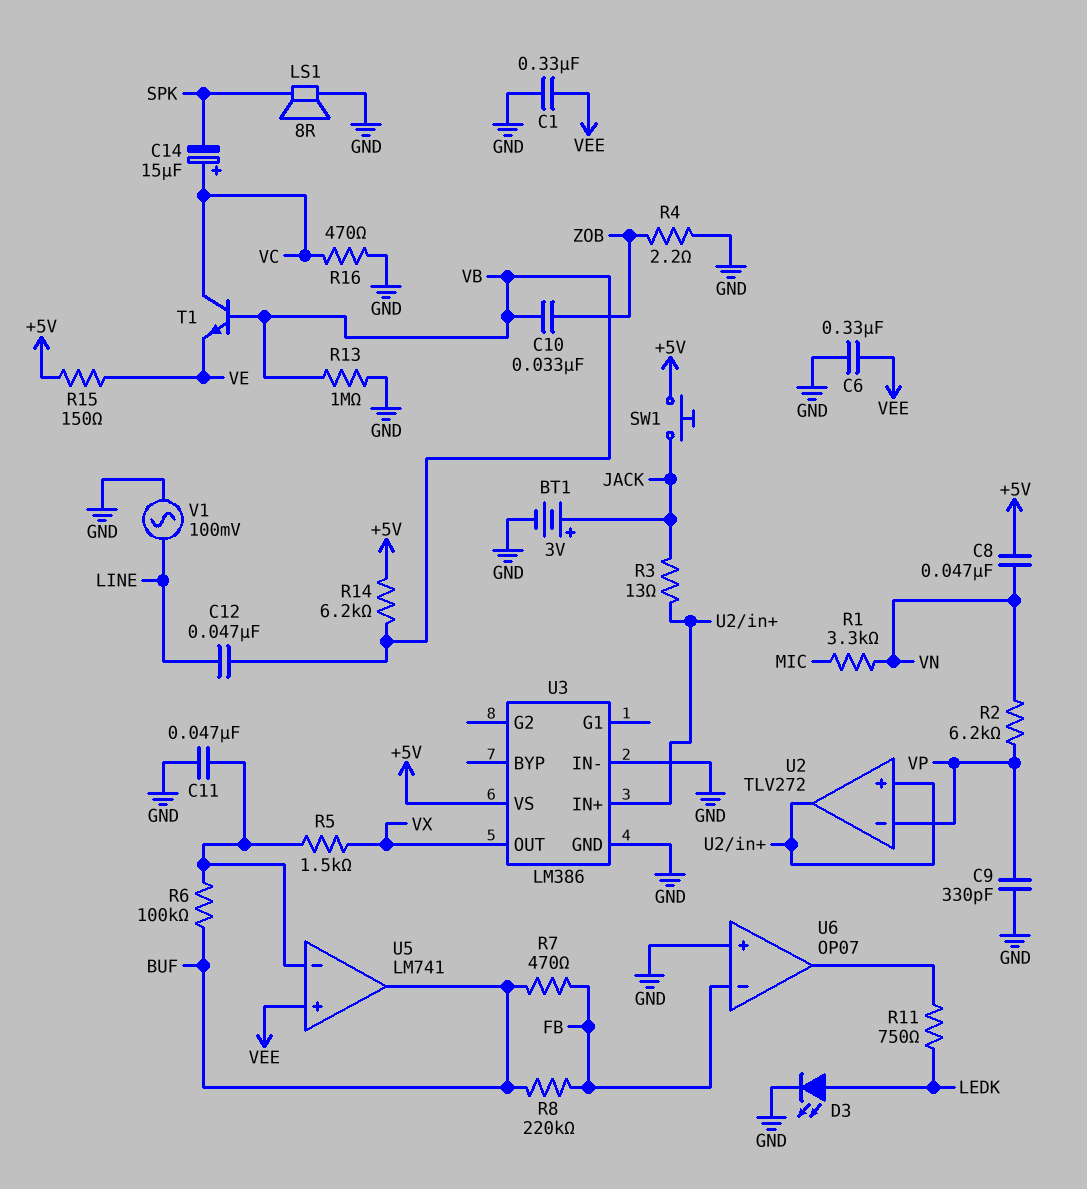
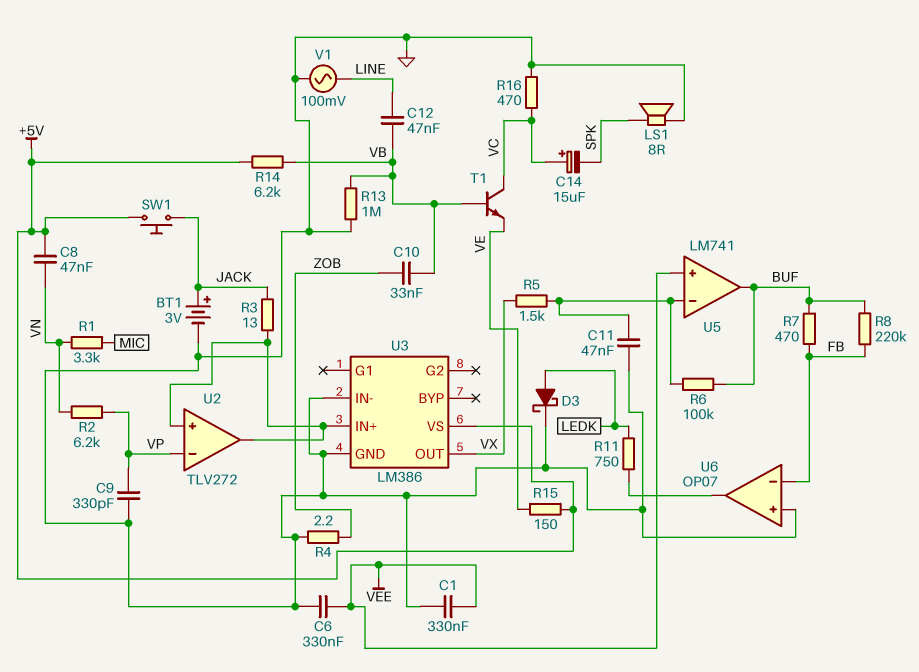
D3: LED (A LEDK, K GND) -> schottky (A LEDK, K GND)

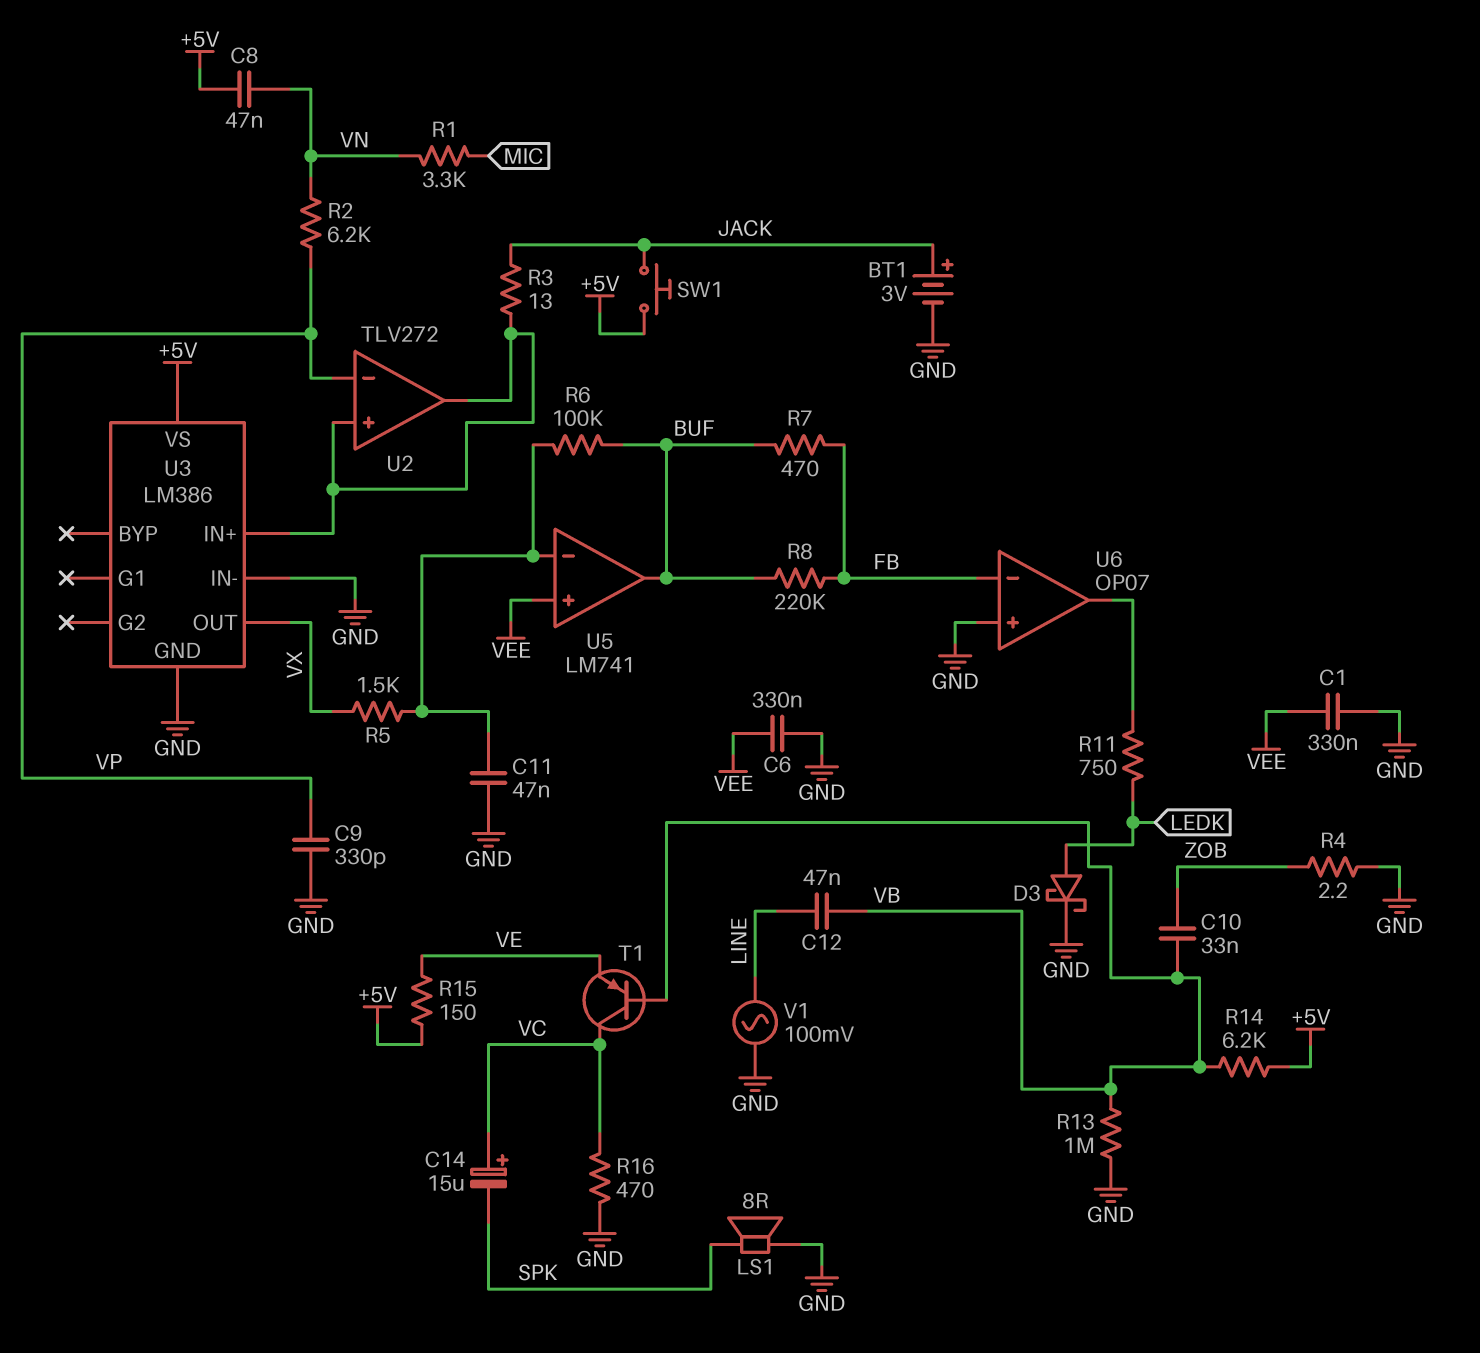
T1: NPN (B VB, C VC, E VE) -> PNP (B VB, C VC, E VE)

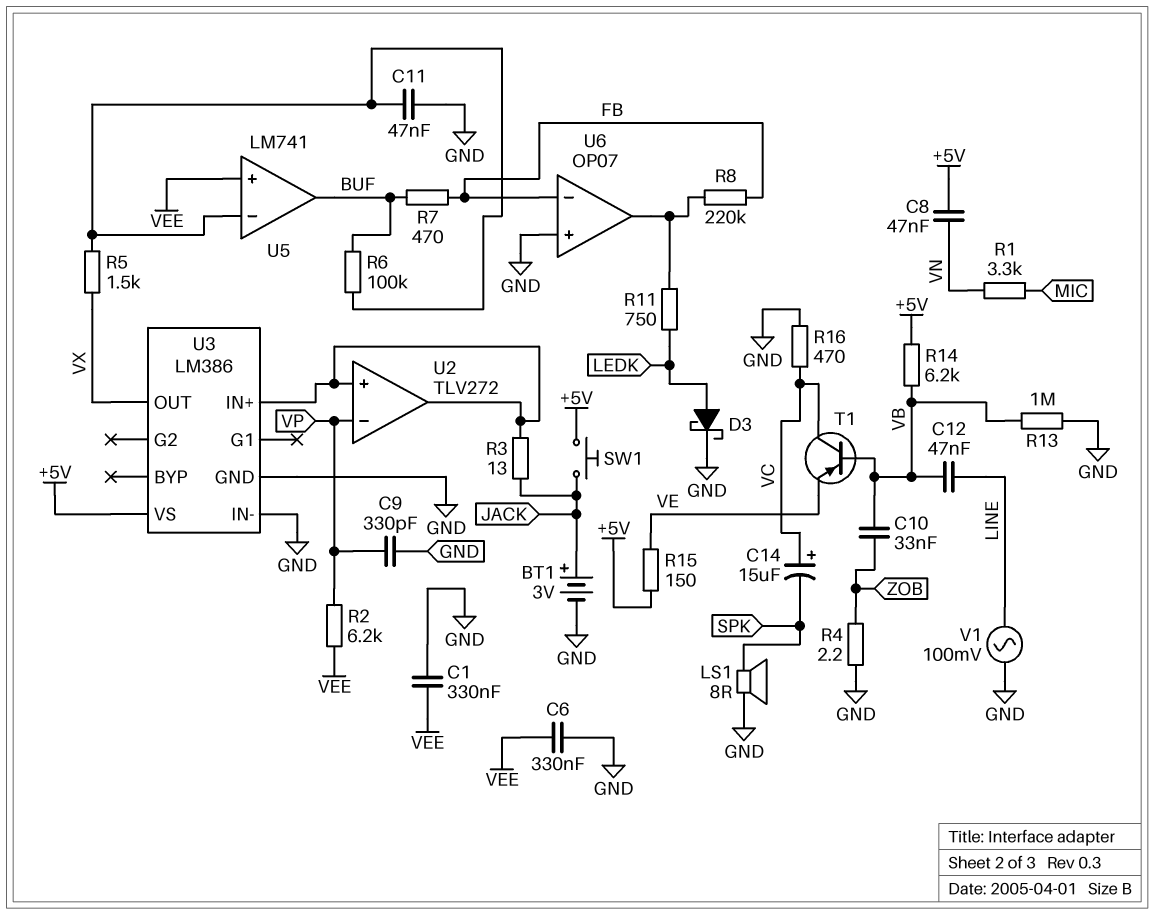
R2: 6.2k (VN, VP) -> 6.2k (VEE, VP)
R8: 220k (BUF, FB) -> 220k (FB, U6/out)

